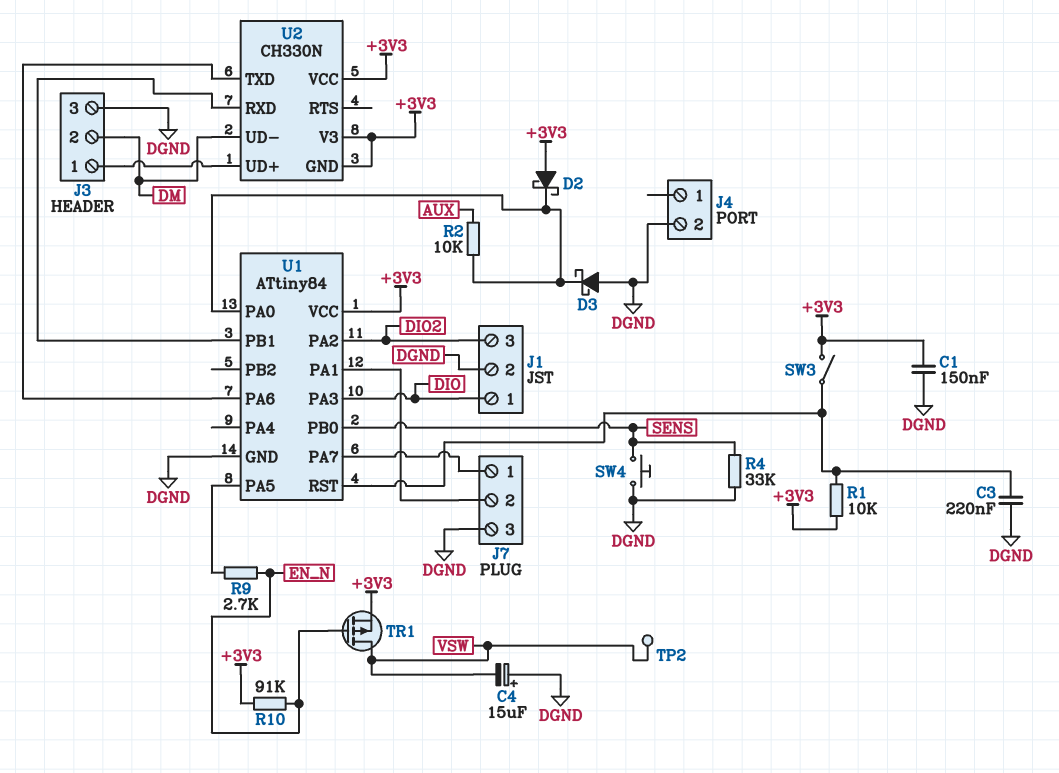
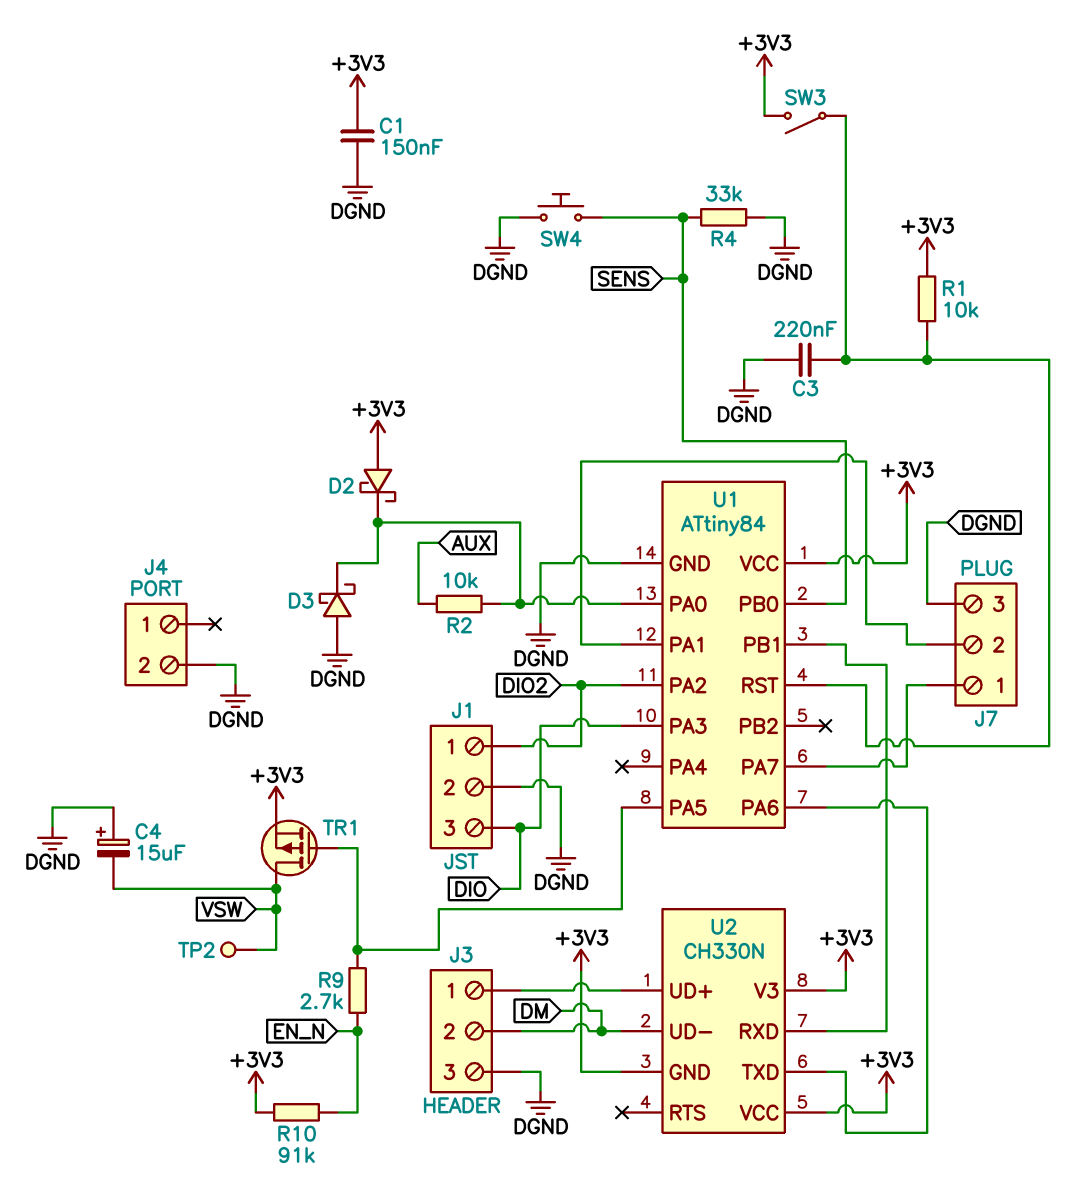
J1 pin 1: DIO -> DIO2
J1 pin 3: DIO2 -> DIO
TR1: PMOS (G EN_N, D VSW, S +3V3) -> PMOS (G U1/PA5, D VSW, S +3V3)

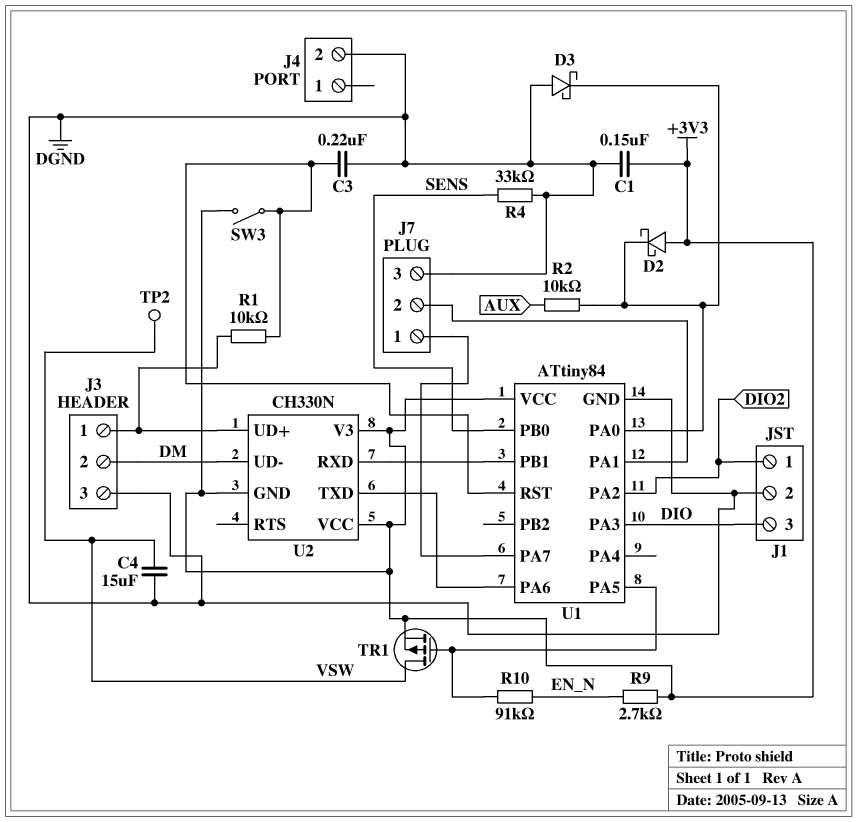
C4: 15uF (plus DGND, minus VSW) -> 15uF (DGND, VSW)
R1: 10k (+3V3, U1/RST) -> 10k (J3/1, U1/RST)
R9: 2.7k (EN_N, U1/PA5) -> 2.7k (+3V3, EN_N)
R10: 91k (+3V3, EN_N) -> 91k (EN_N, U1/PA5)
SW4: button (DGND, SENS) -> none

